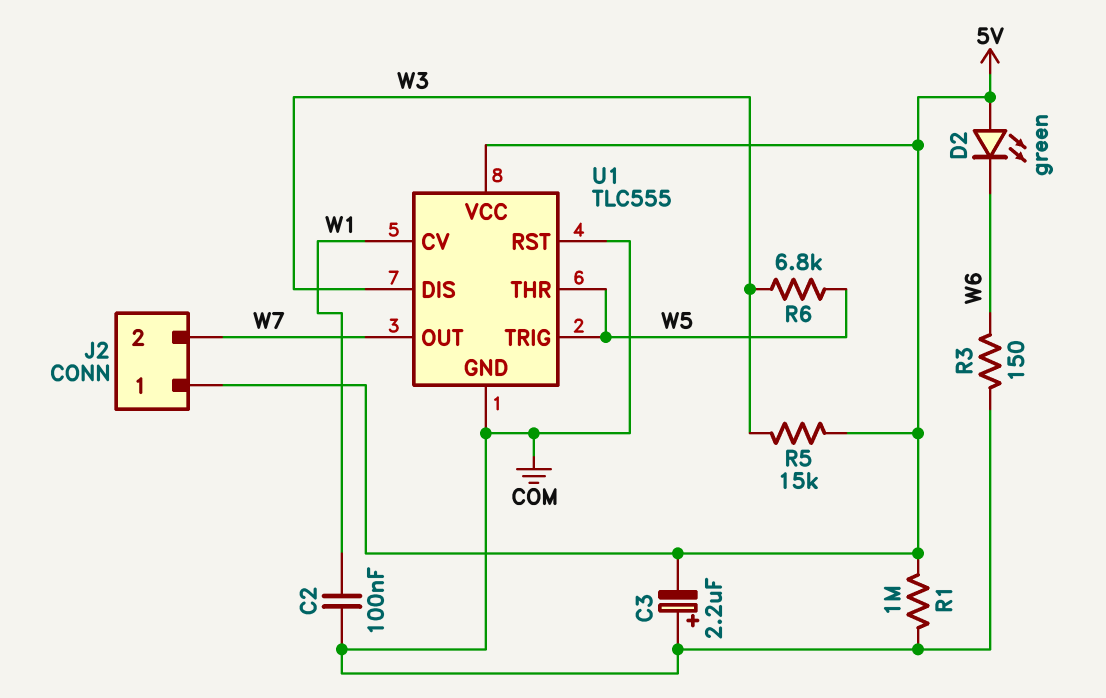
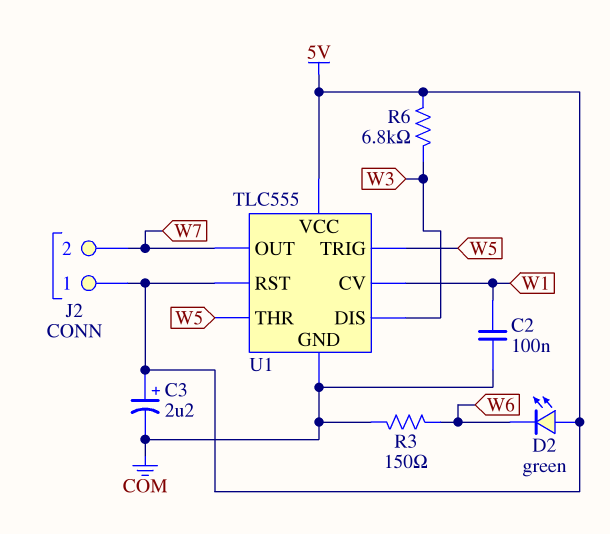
C3: 2.2uF (plus COM, minus 5V) -> 2.2uF (plus 5V, minus COM)
R1: 1M (5V, COM) -> none
R5: 15k (5V, W3) -> none
R6: 6.8k (W3, W5) -> 6.8k (5V, W3)
U1 pin RST: COM -> 5V

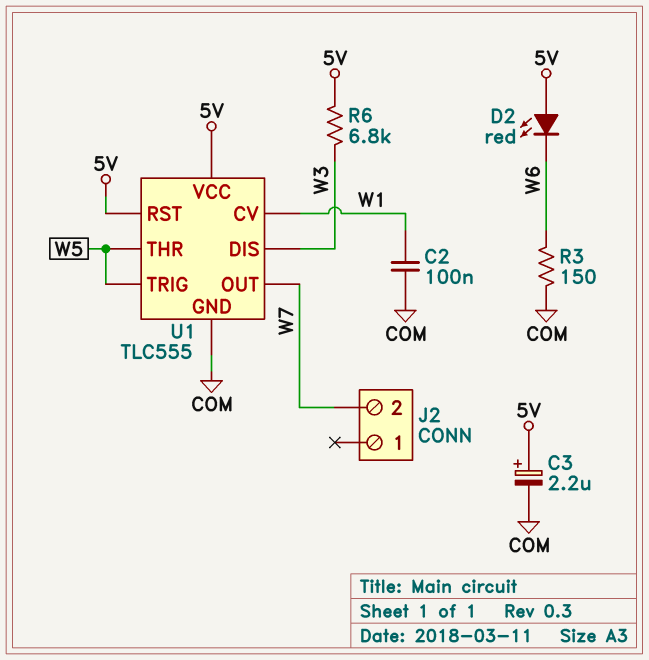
D2: LED green (A 5V, K W6) -> LED red (A 5V, K W6)
J2 pin 1: 5V -> none

